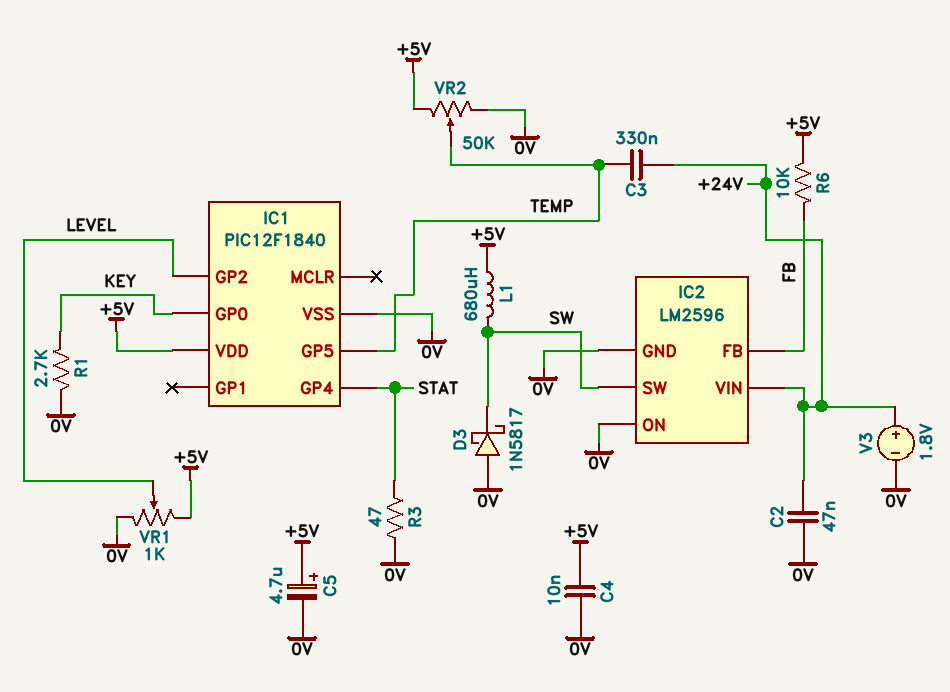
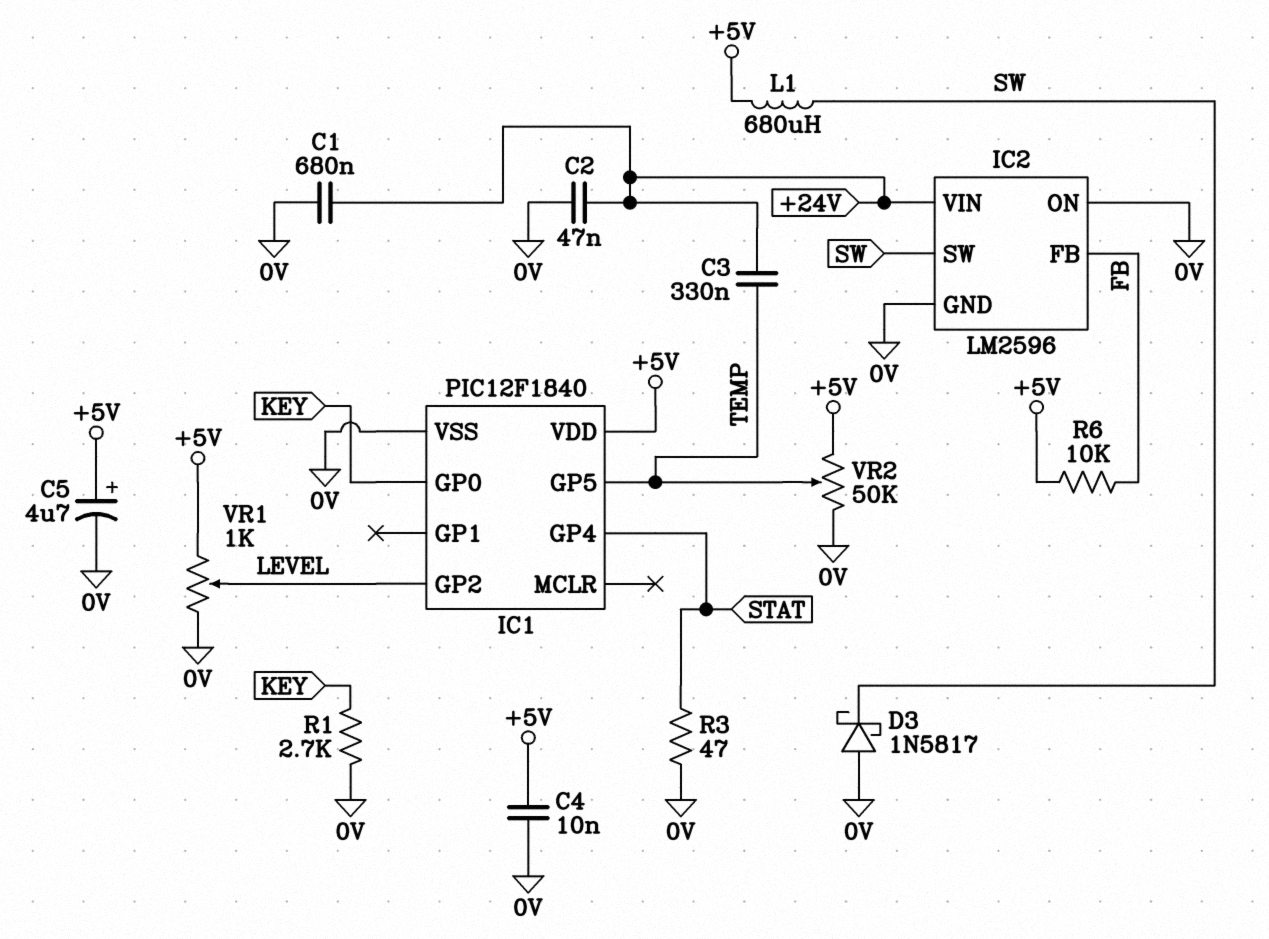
C1: none -> 680nF (+24V, 0V)
V3: 1.8V (plus +24V, minus 0V) -> none

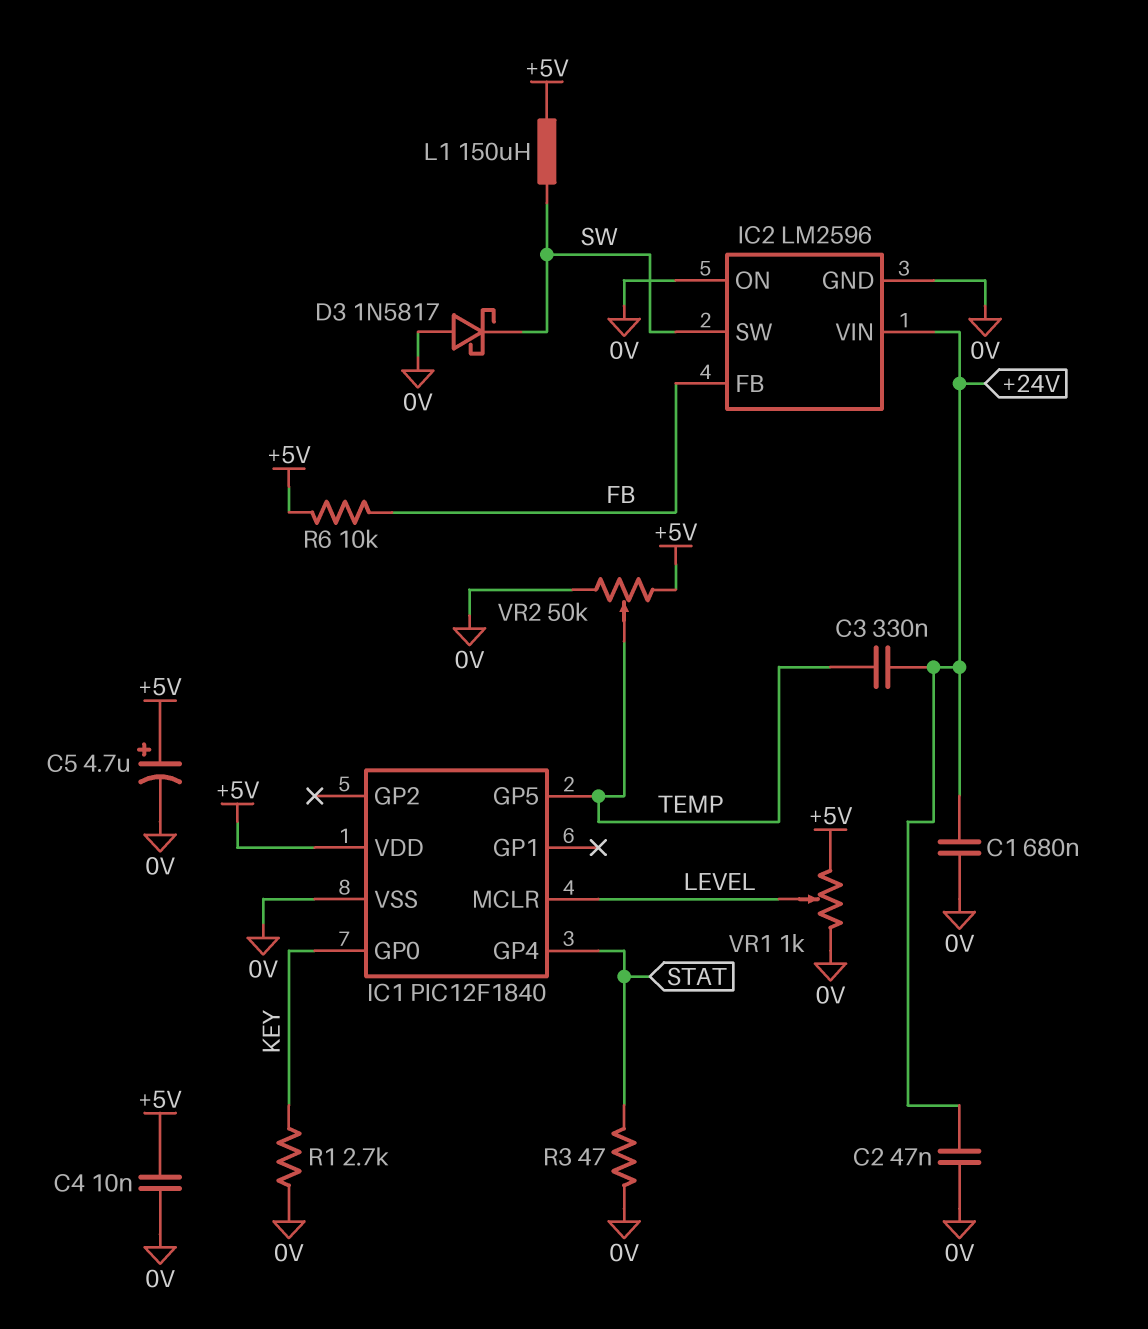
IC1 pin GP2: LEVEL -> none
IC1 pin MCLR: none -> LEVEL
L1: 680uH (+5V, SW) -> 150uH (+5V, SW)

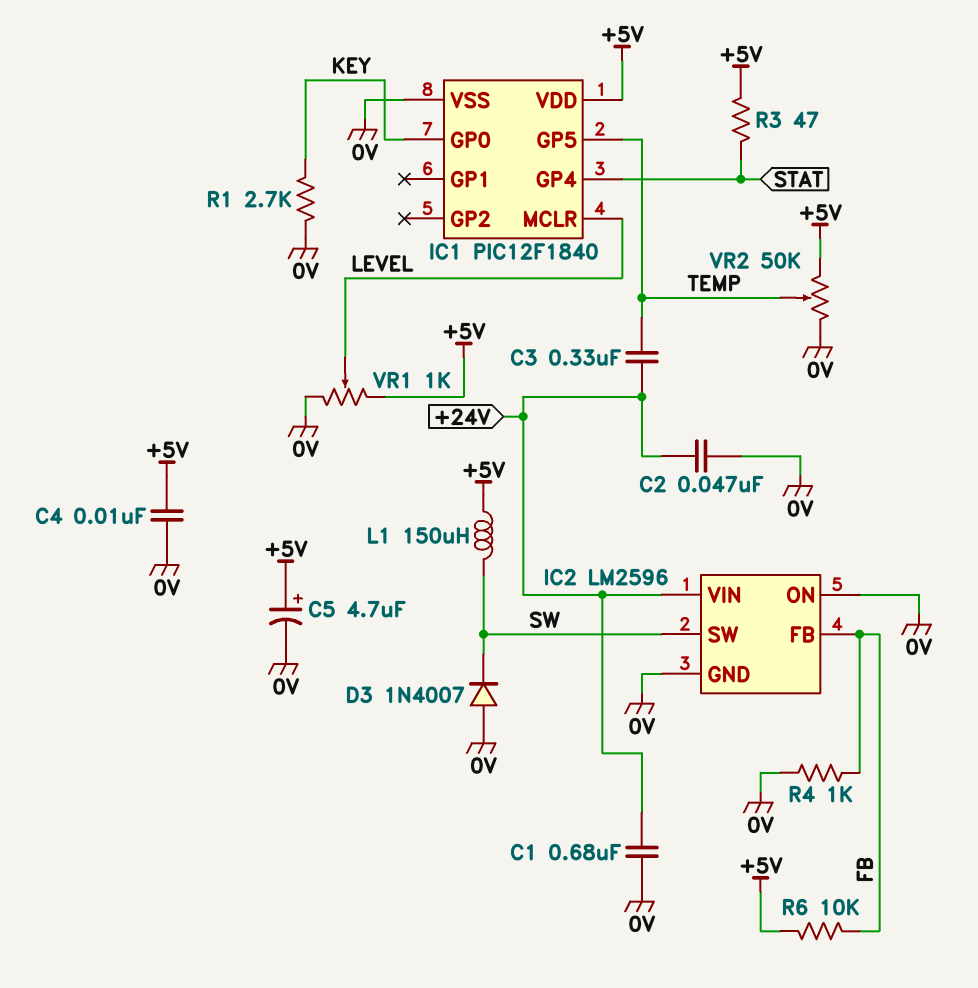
D3: schottky 1N5817 (A 0V, K SW) -> diode 1N4007 (A 0V, K SW)
R3: 47 (0V, STAT) -> 47 (+5V, STAT)
R4: none -> 1k (0V, FB)

